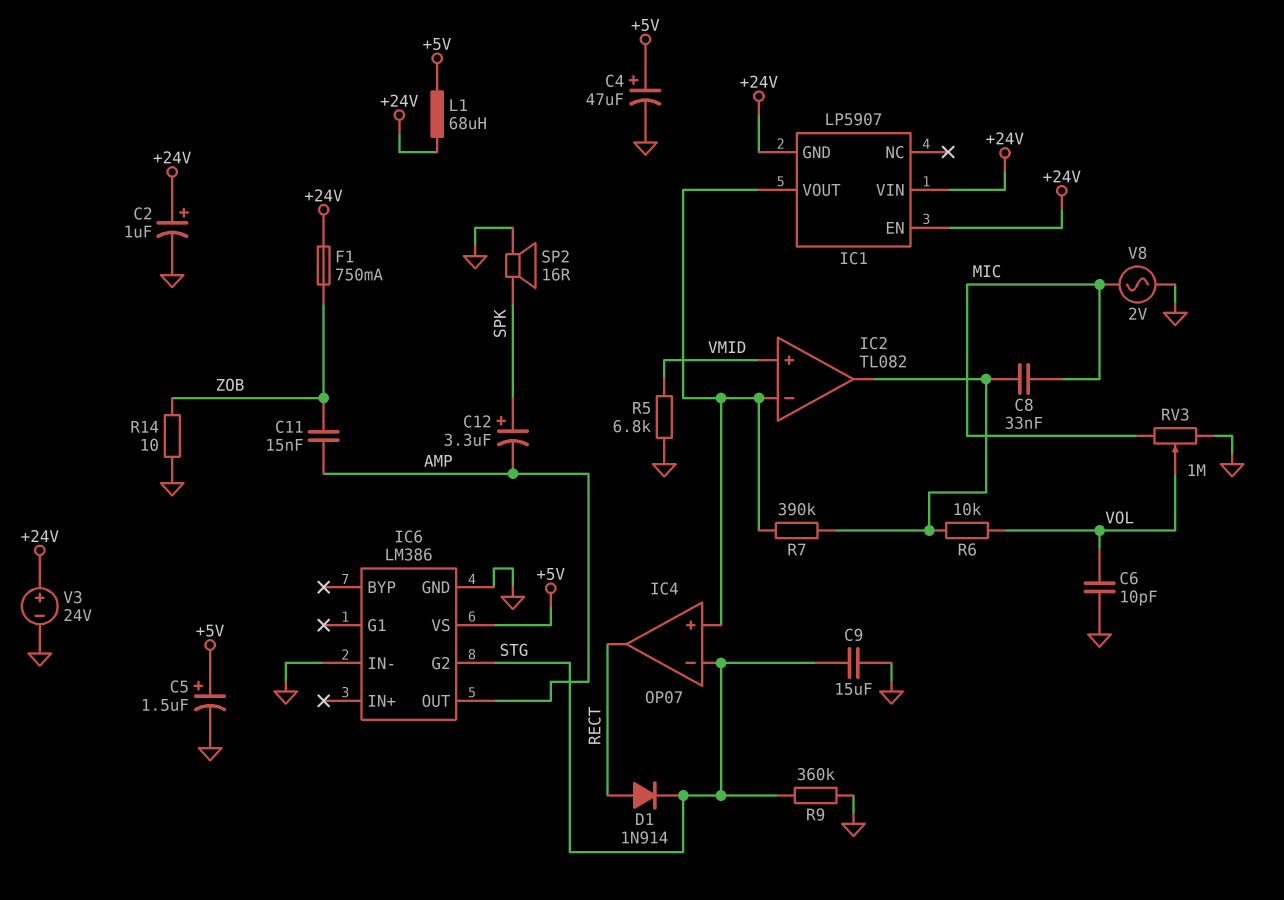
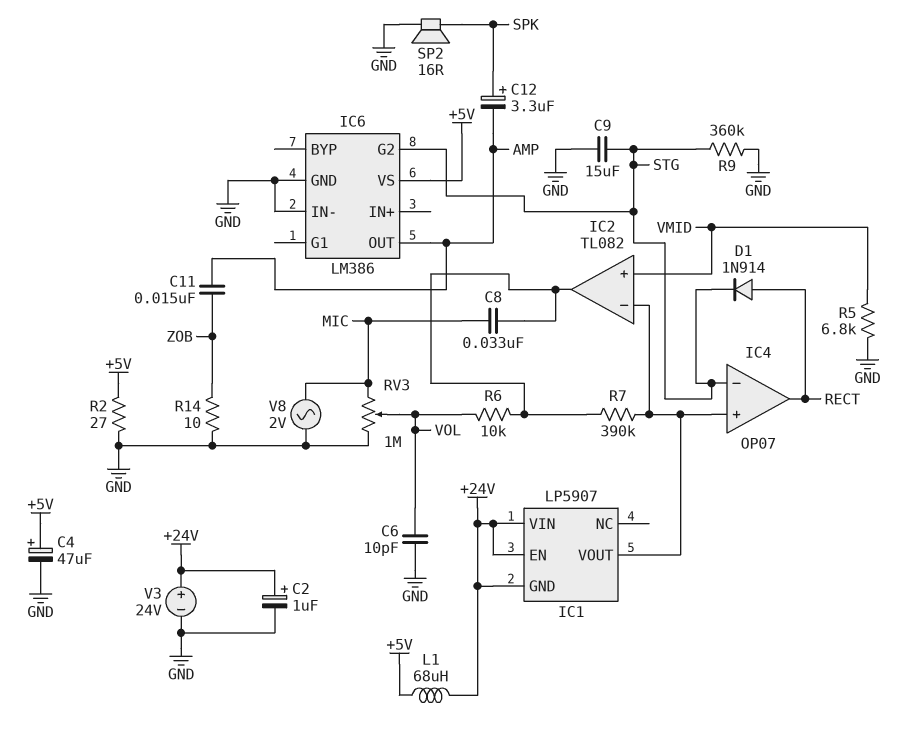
C5: 1.5uF (plus +5V, minus GND) -> none
F1: 750mA (+24V, ZOB) -> none
R2: none -> 27 (+5V, GND)

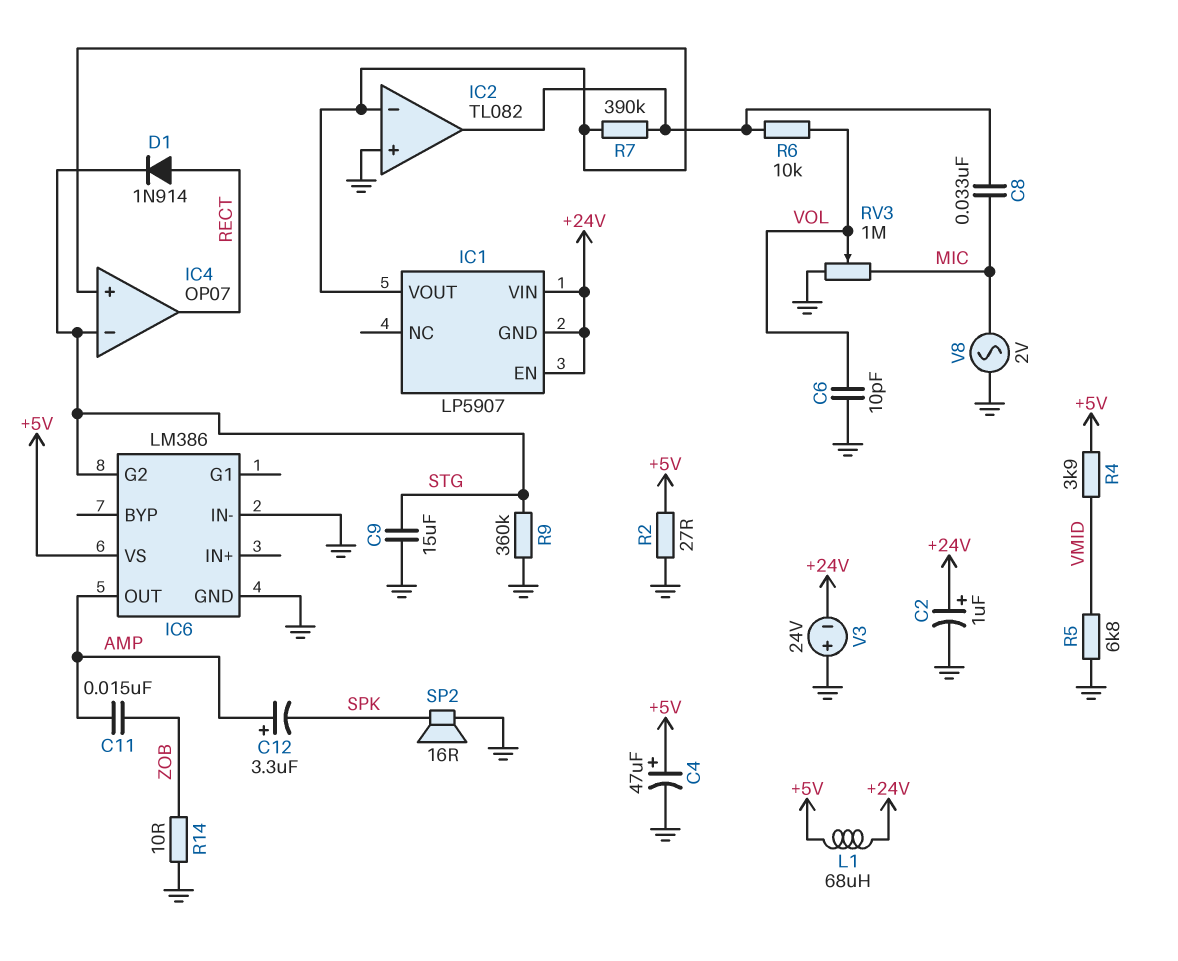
C12: 3.3uF (plus SPK, minus AMP) -> 3.3uF (plus AMP, minus SPK)
IC2 pin in+: VMID -> GND
R4: none -> 3.9k (+5V, VMID)
V3: 24V (plus +24V, minus GND) -> 24V (plus GND, minus +24V)

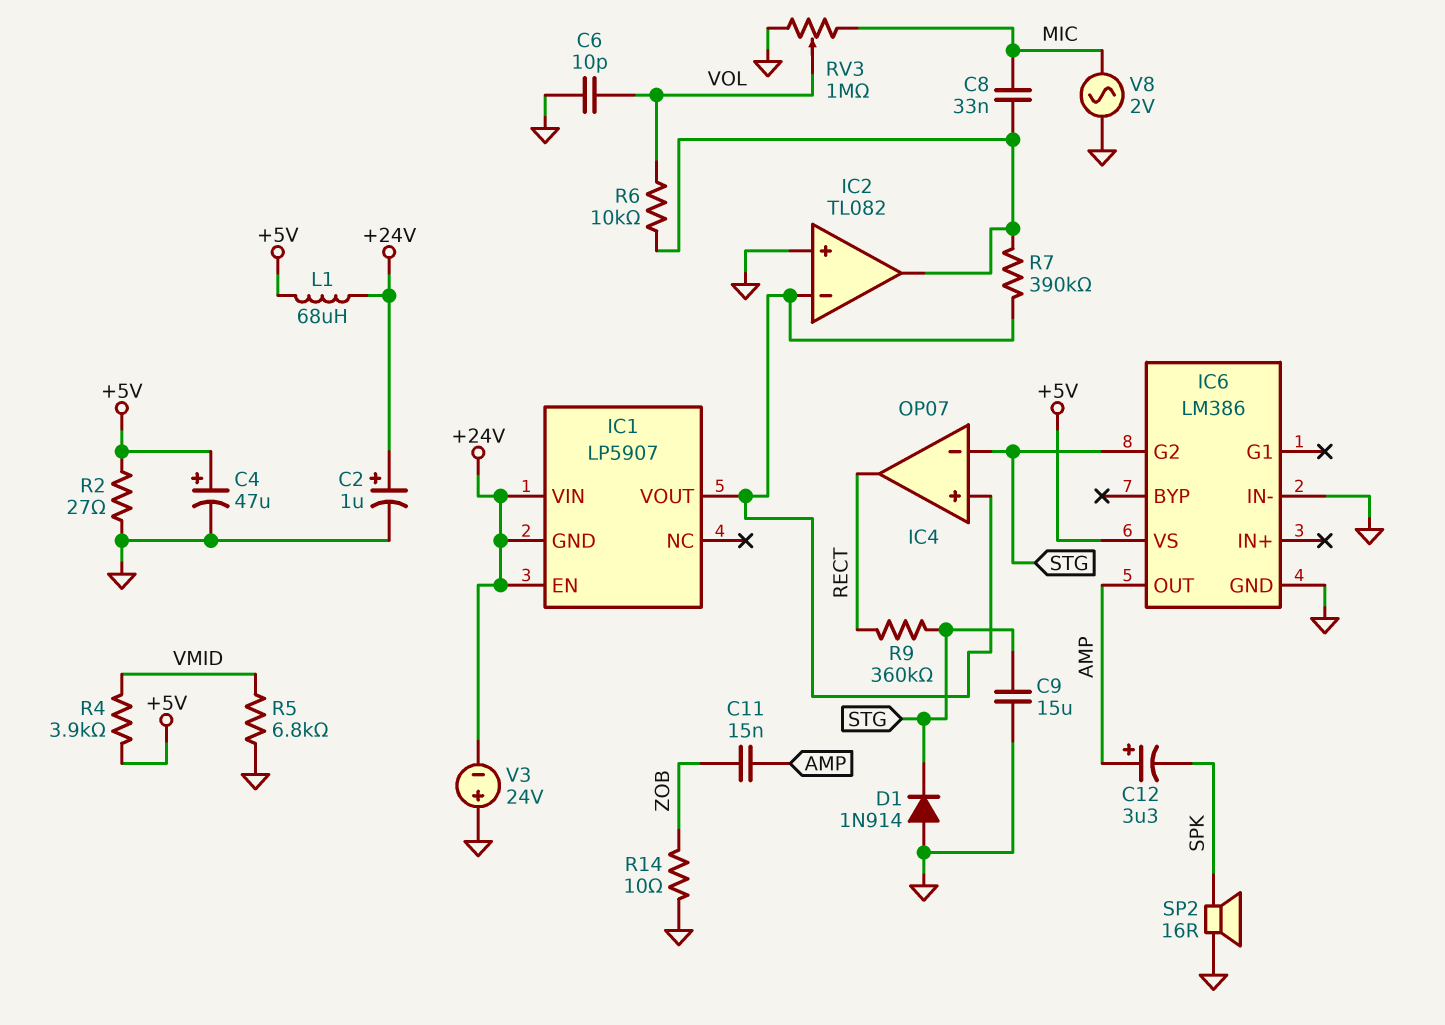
D1: diode 1N914 (A RECT, K STG) -> diode 1N914 (A GND, K STG)
R9: 360k (GND, STG) -> 360k (RECT, STG)

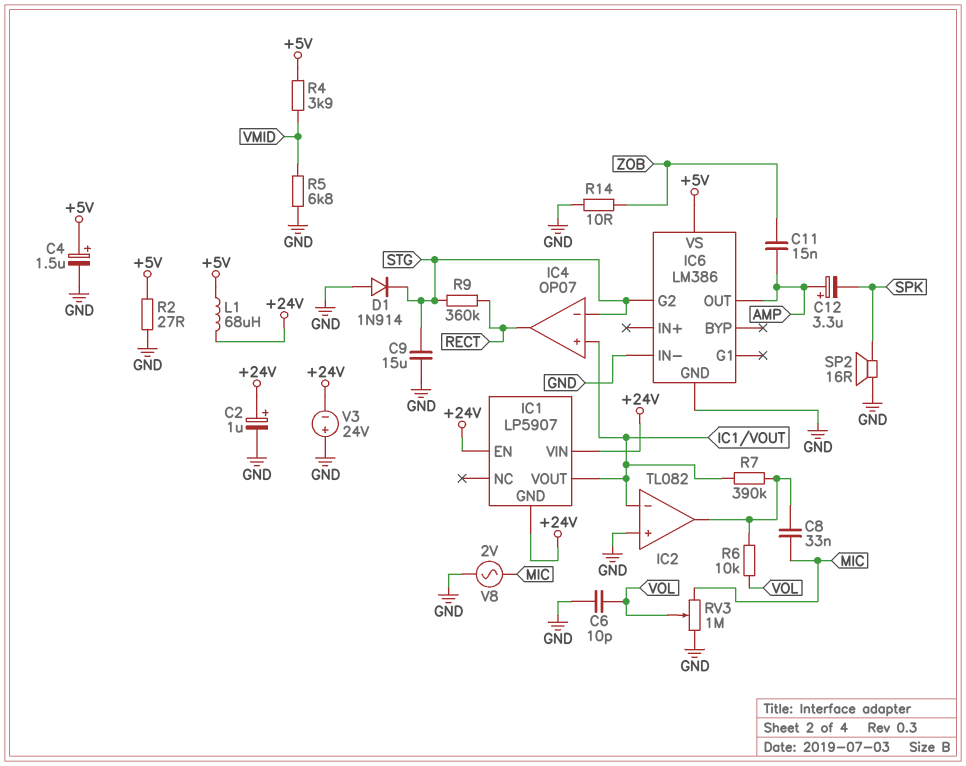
C4: 47uF (plus +5V, minus GND) -> 1.5uF (plus +5V, minus GND)

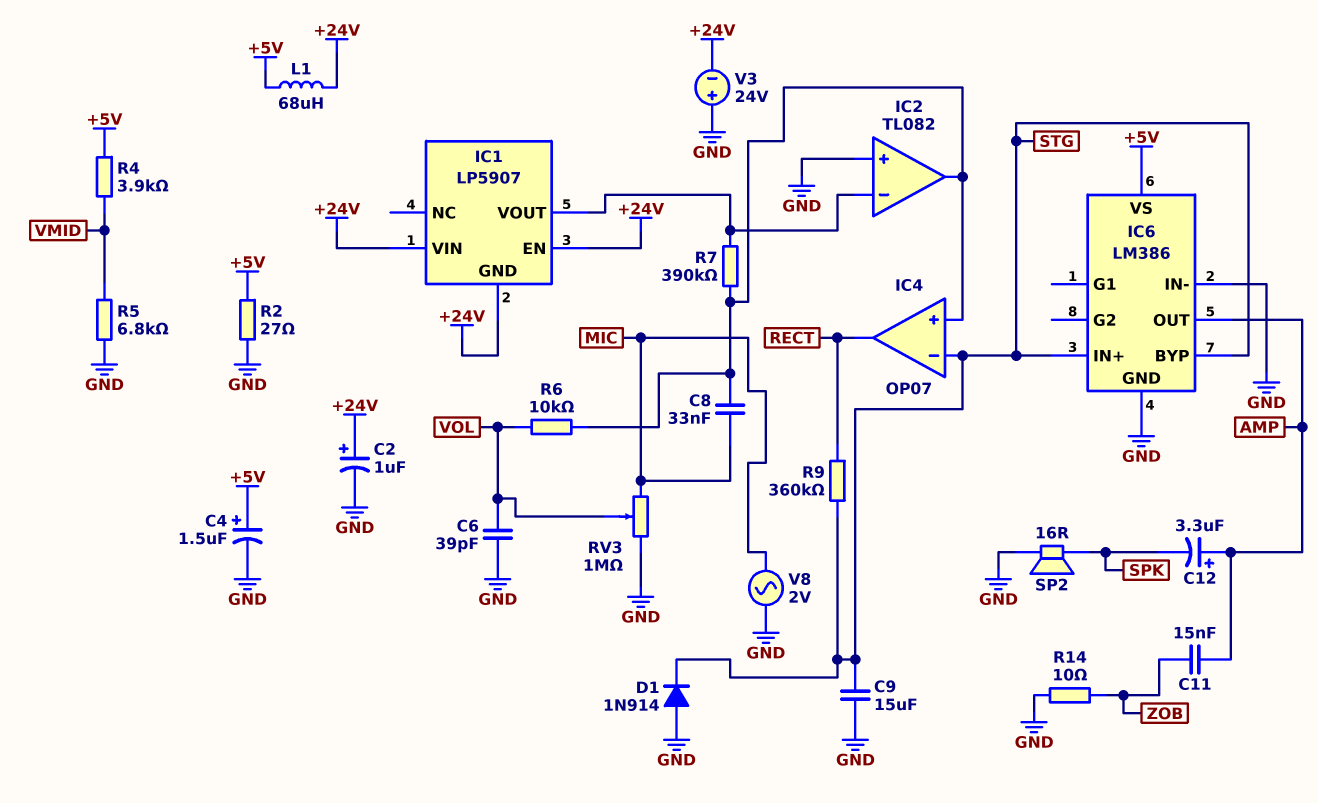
C6: 10pF (GND, VOL) -> 39pF (GND, VOL)
IC4 pin in+: IC1/VOUT -> IC2/out
IC6 pin BYP: none -> STG
IC6 pin G2: STG -> none
IC6 pin IN+: none -> STG

